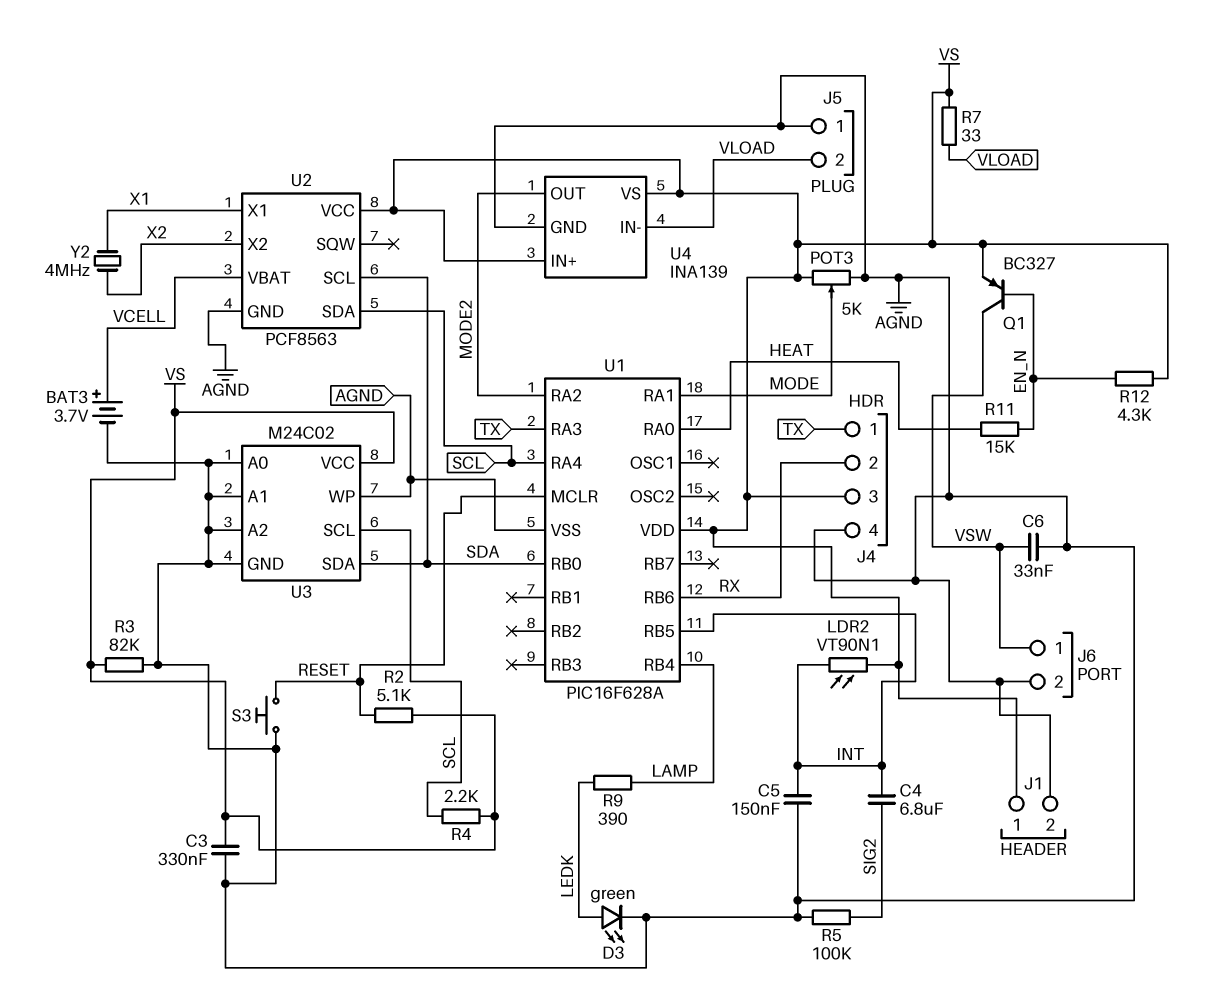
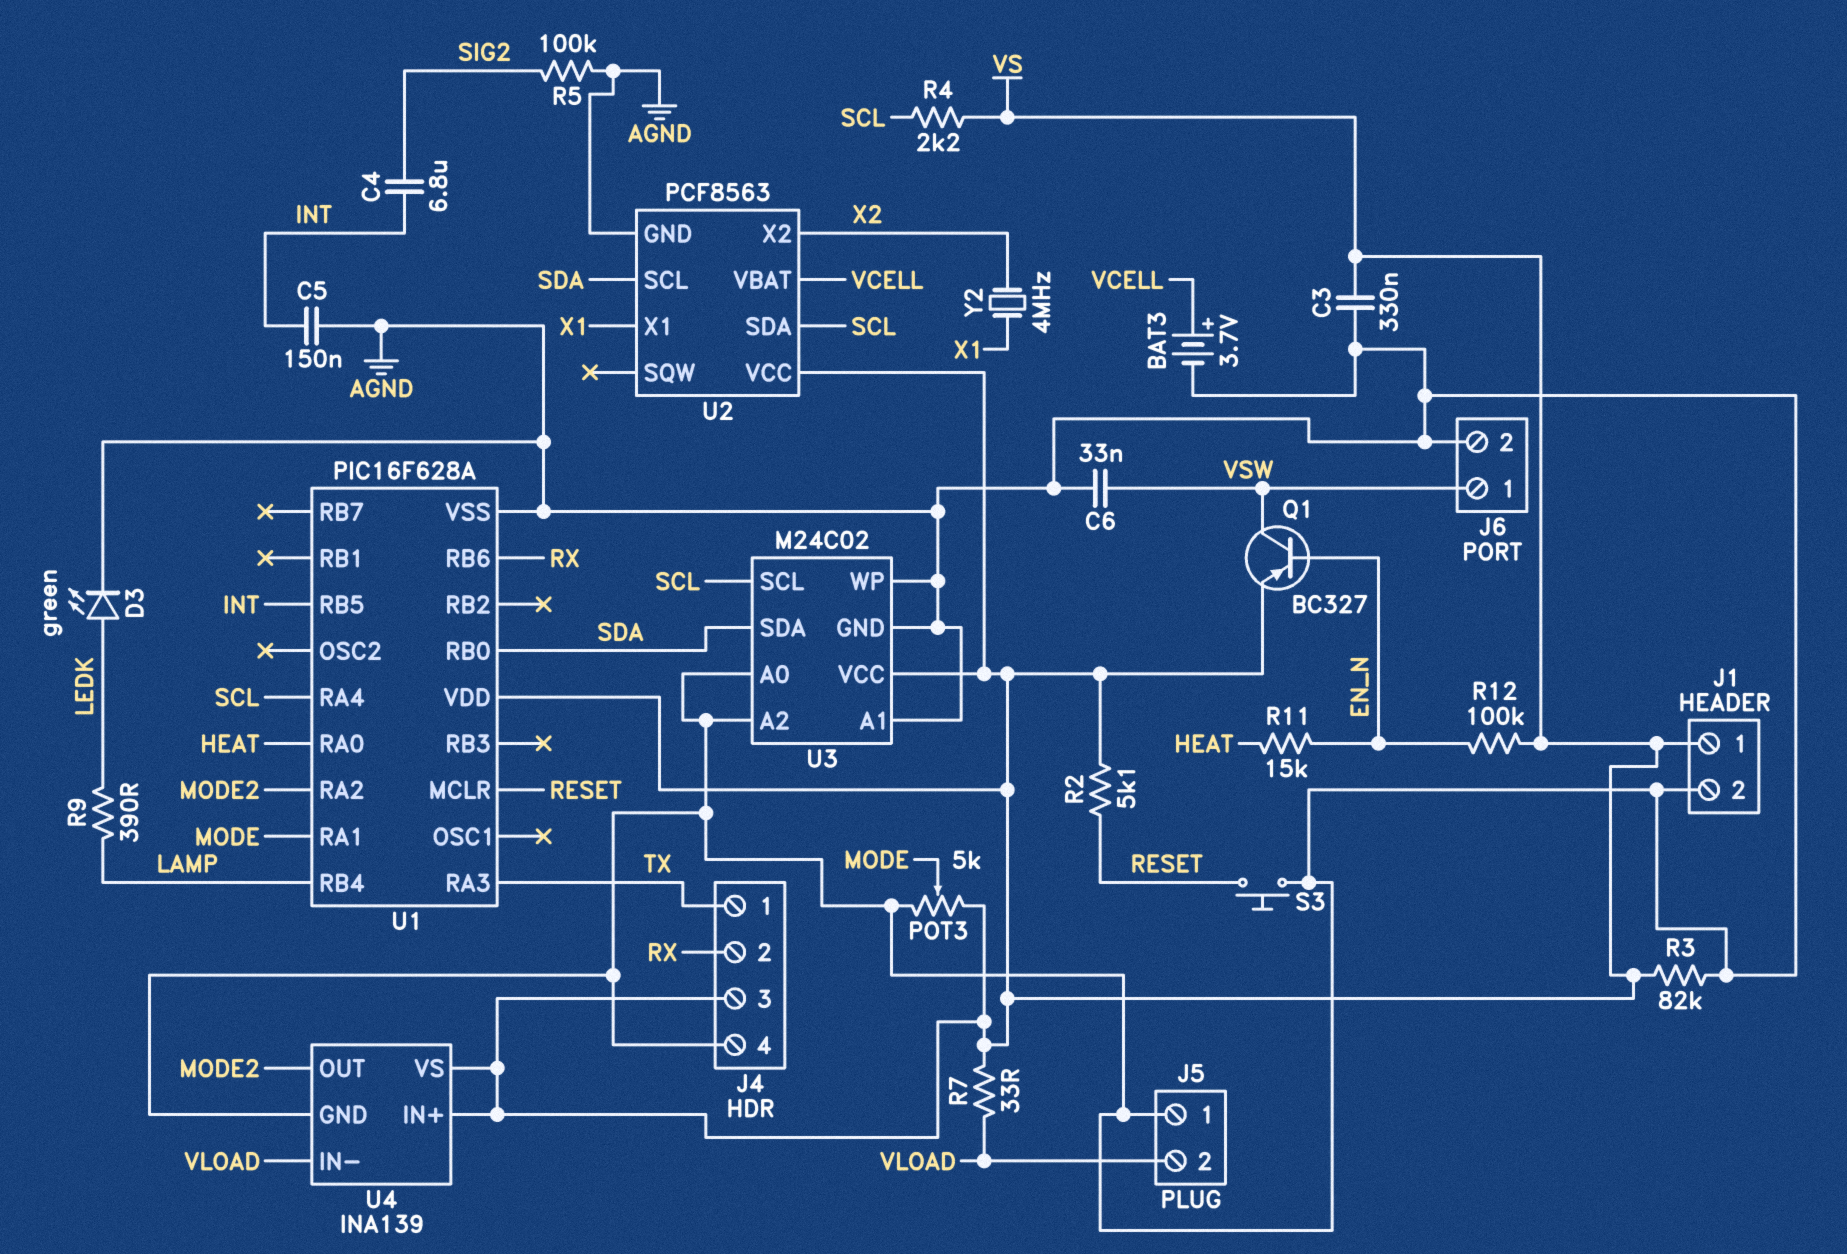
LDR2: VT90N1 (INT, VS) -> none
R12: 4.3k (EN_N, VS) -> 100k (EN_N, VS)

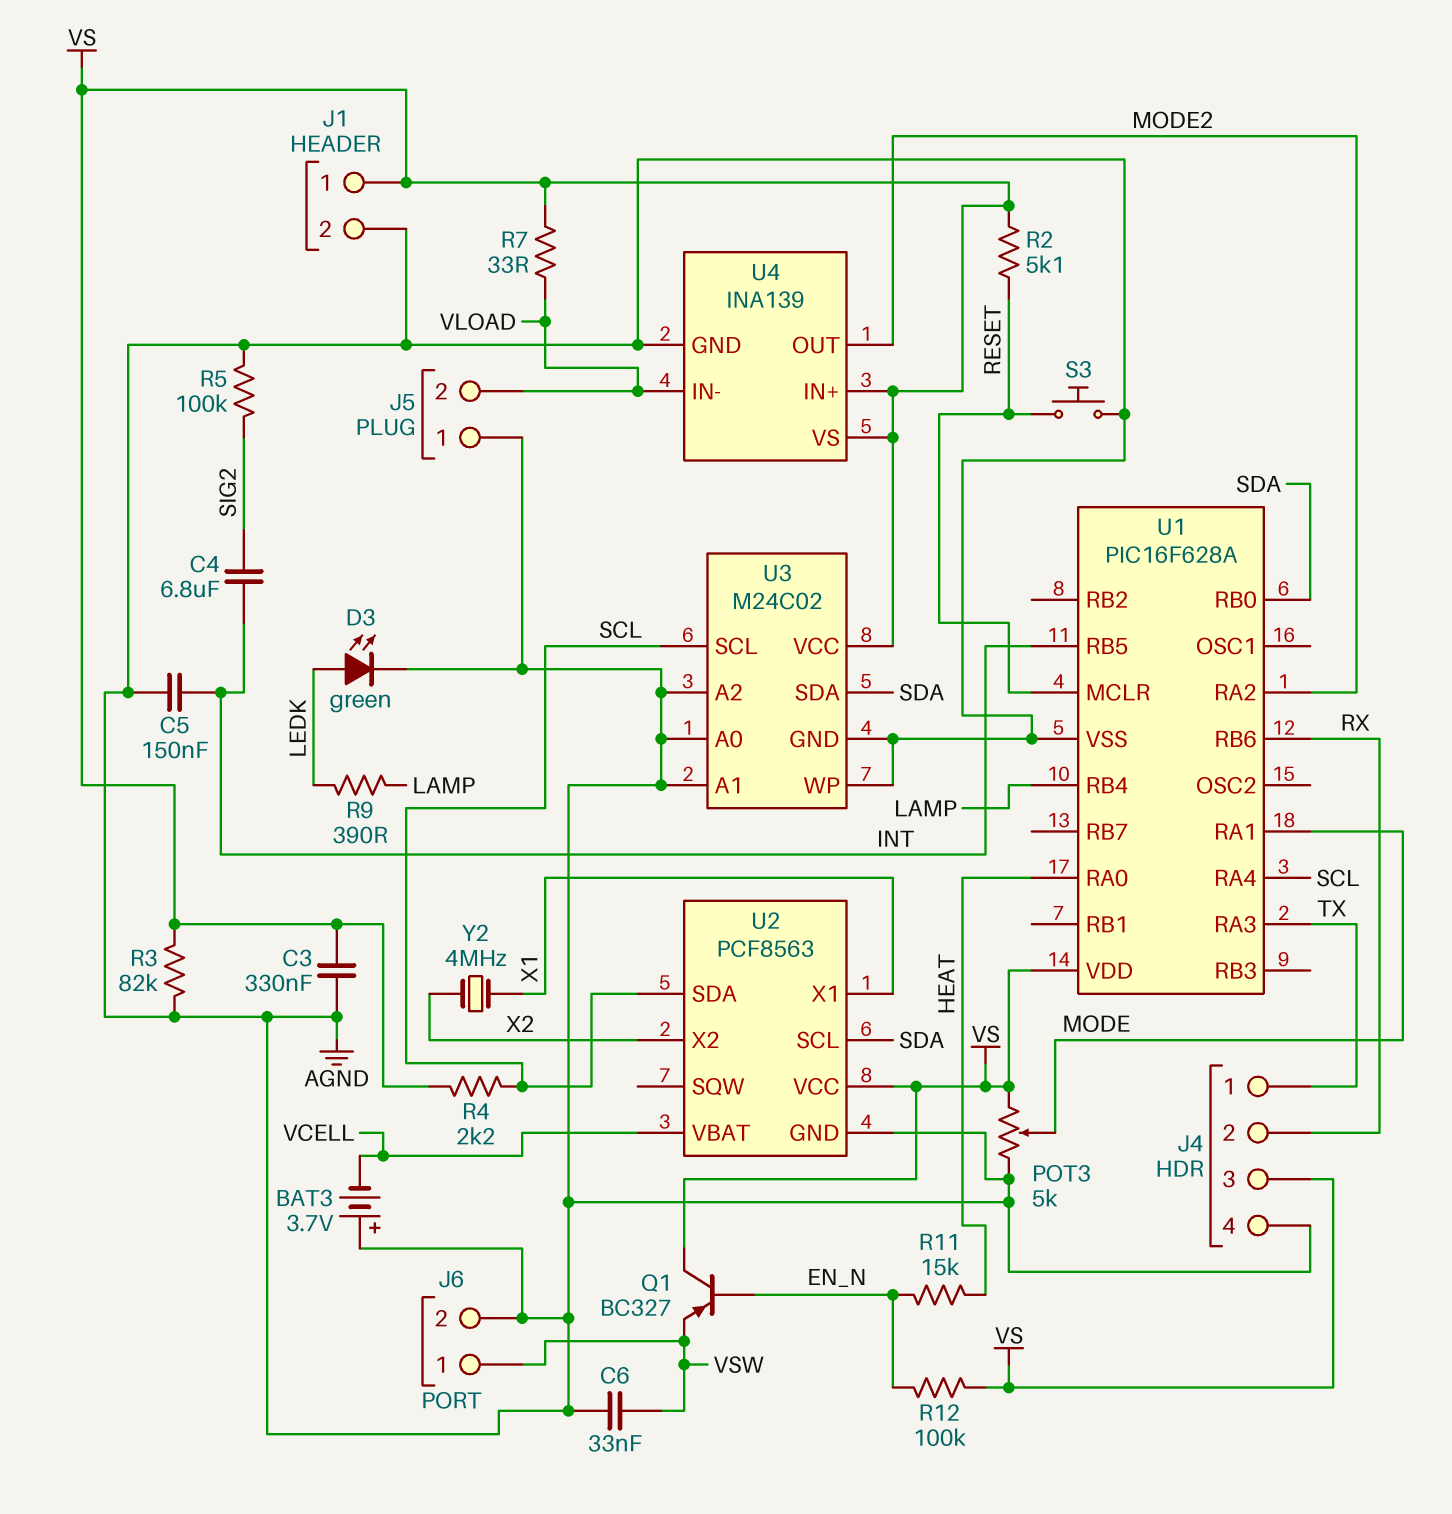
BAT3: 3.7V (plus VCELL, minus AGND) -> 3.7V (plus AGND, minus VCELL)
Q1: PNP BC327 (B EN_N, C VSW, E VS) -> PNP BC327 (B EN_N, C VS, E VSW)

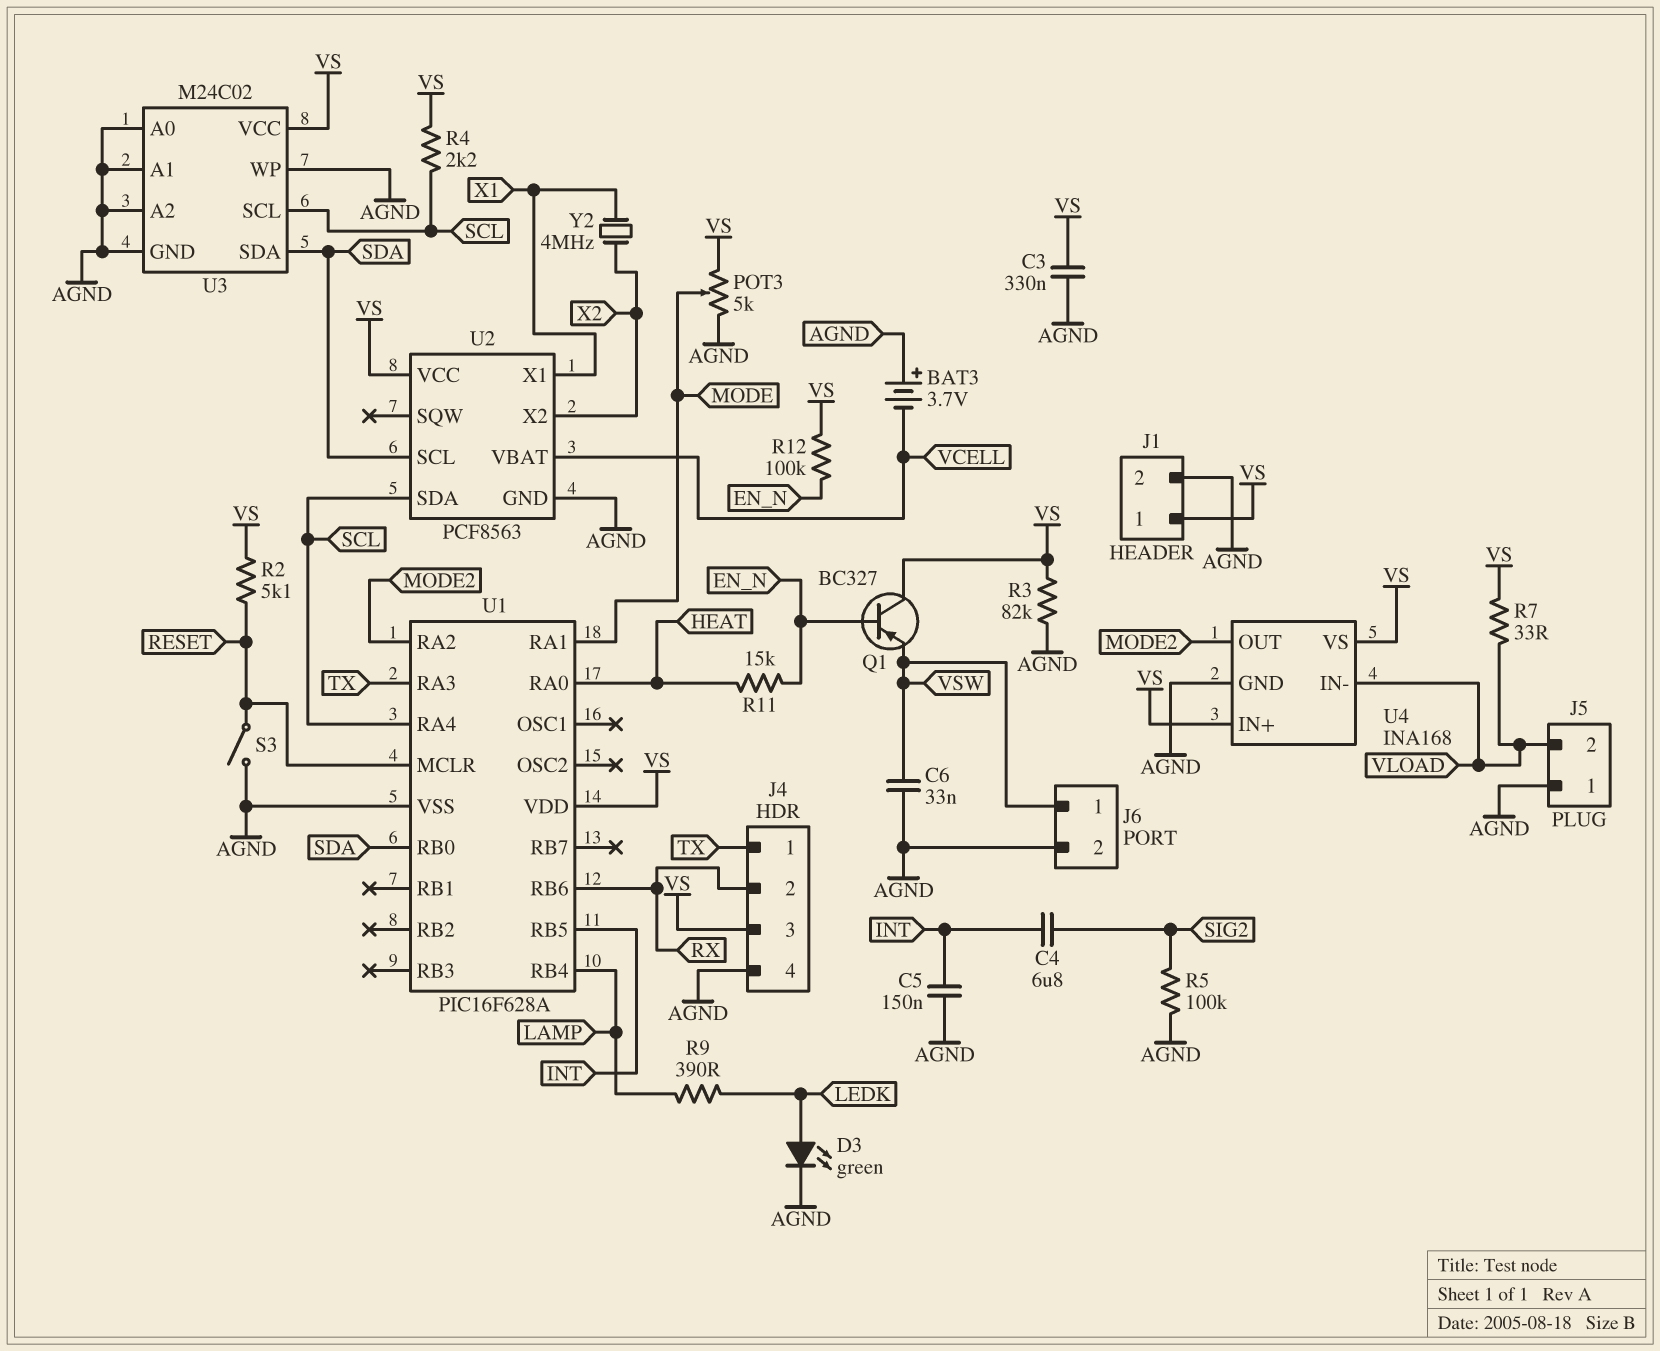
S3: button (AGND, RESET) -> switch (AGND, RESET)
U4: INA139 -> INA168

